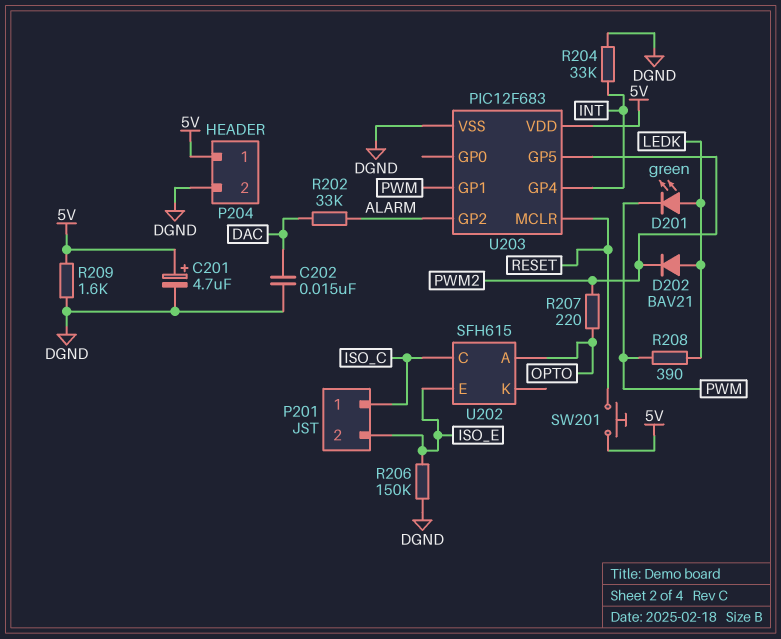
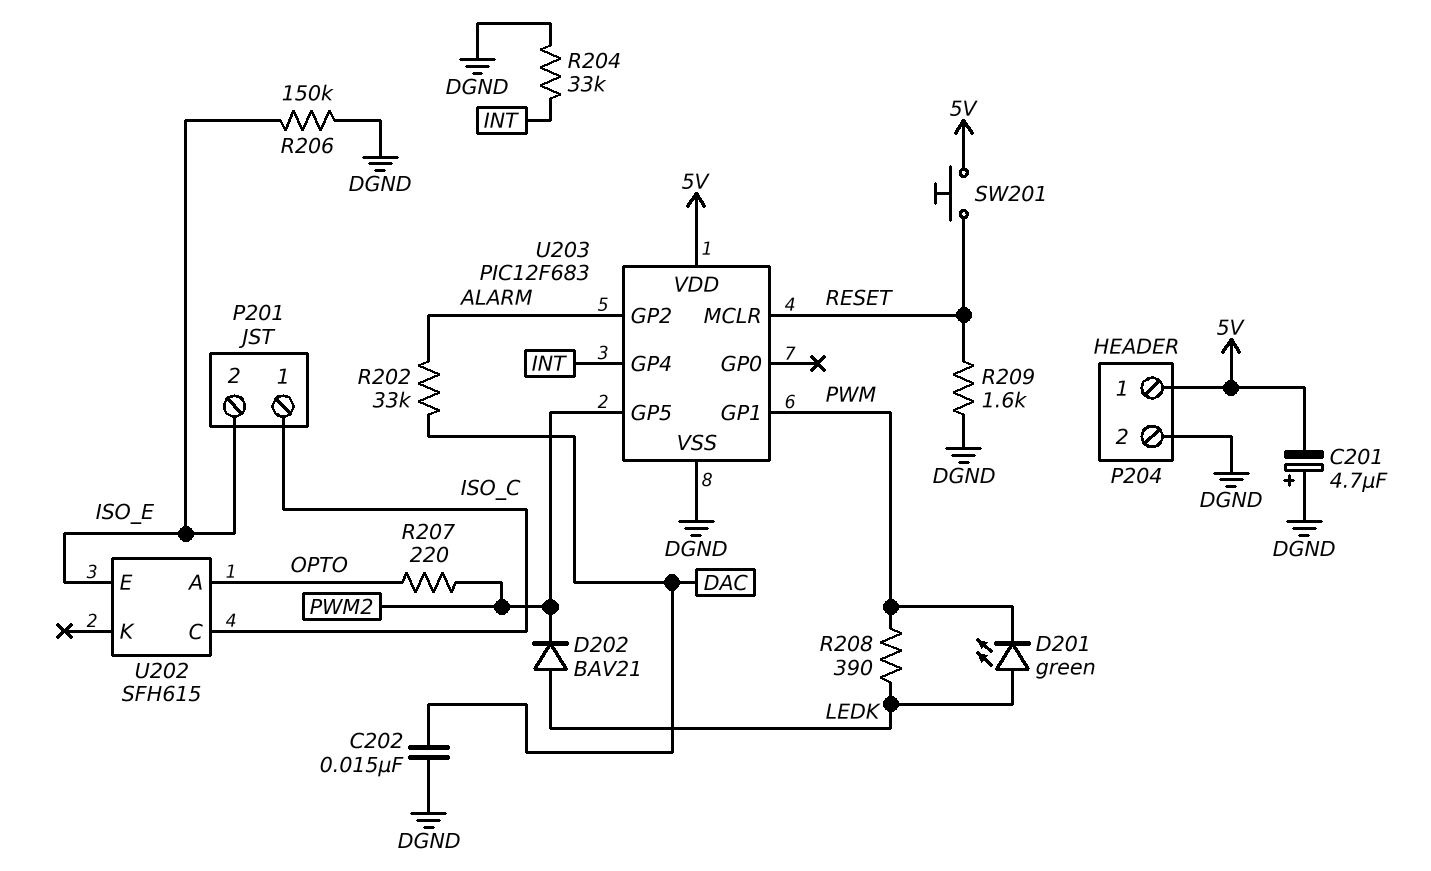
C201: 4.7uF (plus 5V, minus DGND) -> 4.7uF (plus DGND, minus 5V)
R209: 1.6k (5V, DGND) -> 1.6k (DGND, RESET)

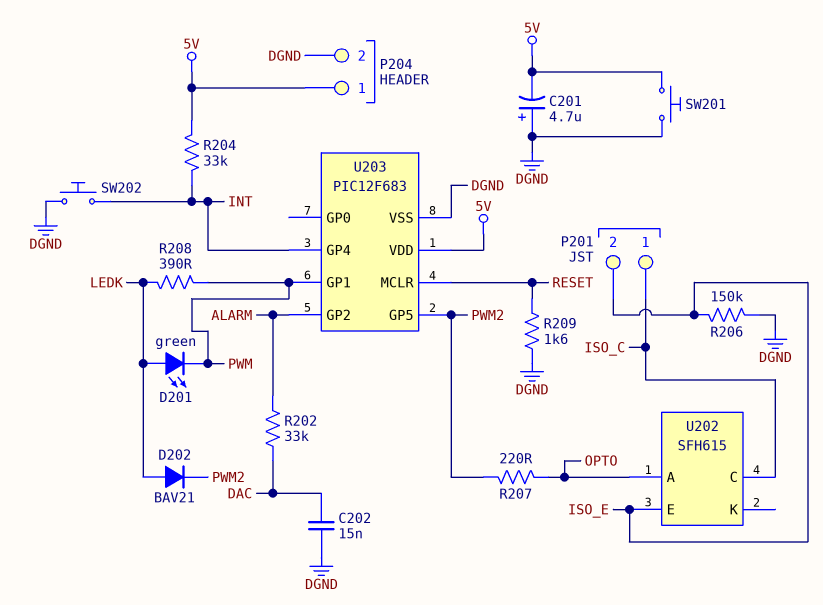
R204: 33k (DGND, INT) -> 33k (5V, INT)
SW201: button (5V, RESET) -> button (5V, DGND)
SW202: none -> button (DGND, INT)

